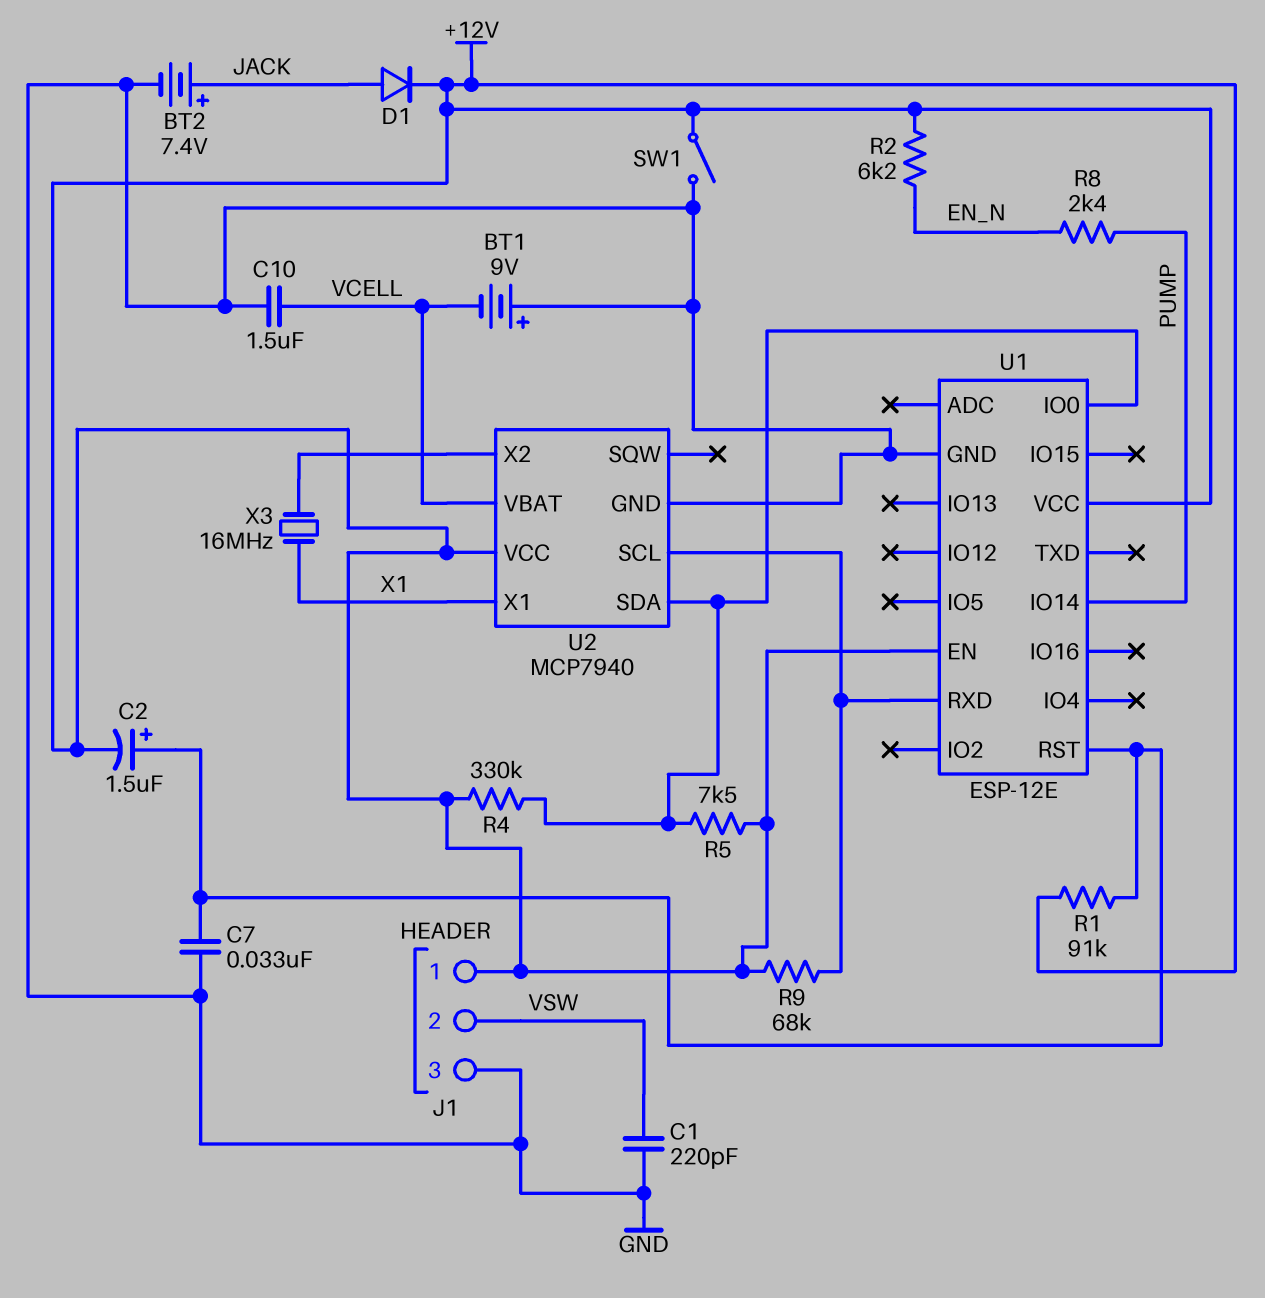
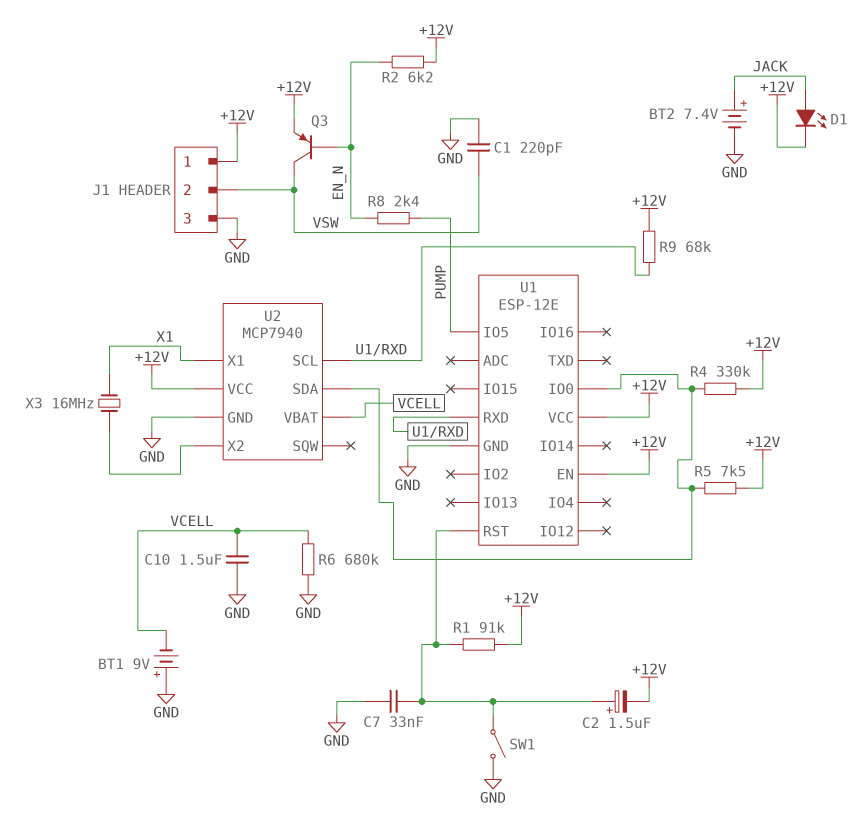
D1: diode (A JACK, K +12V) -> LED (A JACK, K +12V)
Q3: none -> PNP (B EN_N, C VSW, E +12V)
R6: none -> 680k (GND, VCELL)
SW1: switch (+12V, GND) -> switch (GND, U1/RST)
U1 pin IO5: none -> PUMP
U1 pin IO14: PUMP -> none

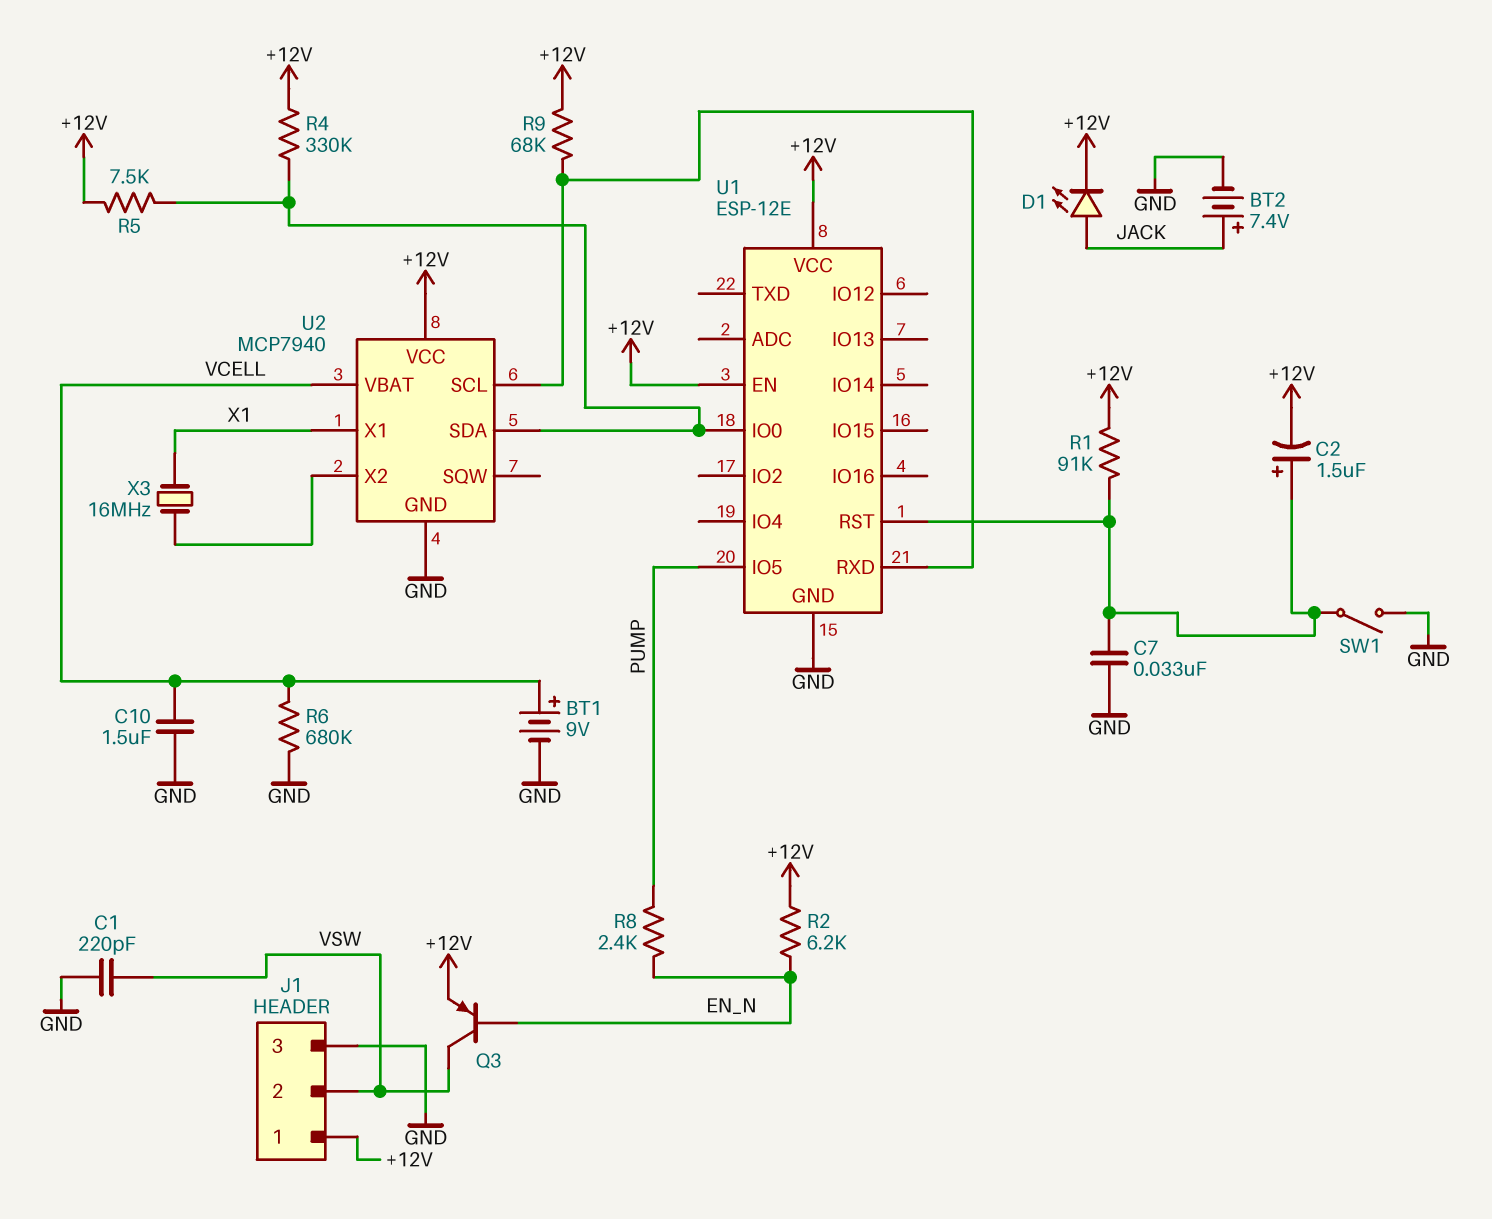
BT1: 9V (plus GND, minus VCELL) -> 9V (plus VCELL, minus GND)

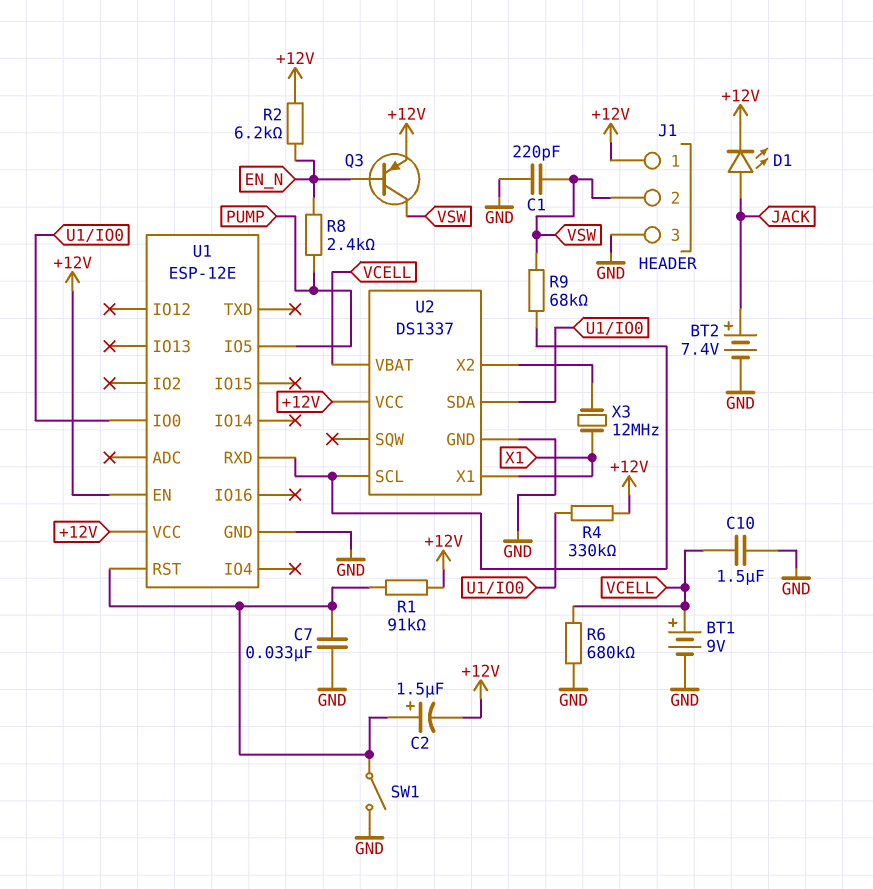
R5: 7.5k (+12V, U1/IO0) -> none
R9: 68k (+12V, U1/RXD) -> 68k (U1/RXD, VSW)
U2: MCP7940 -> DS1337
X3: 16MHz (U2/X2, X1) -> 12MHz (U2/X2, X1)

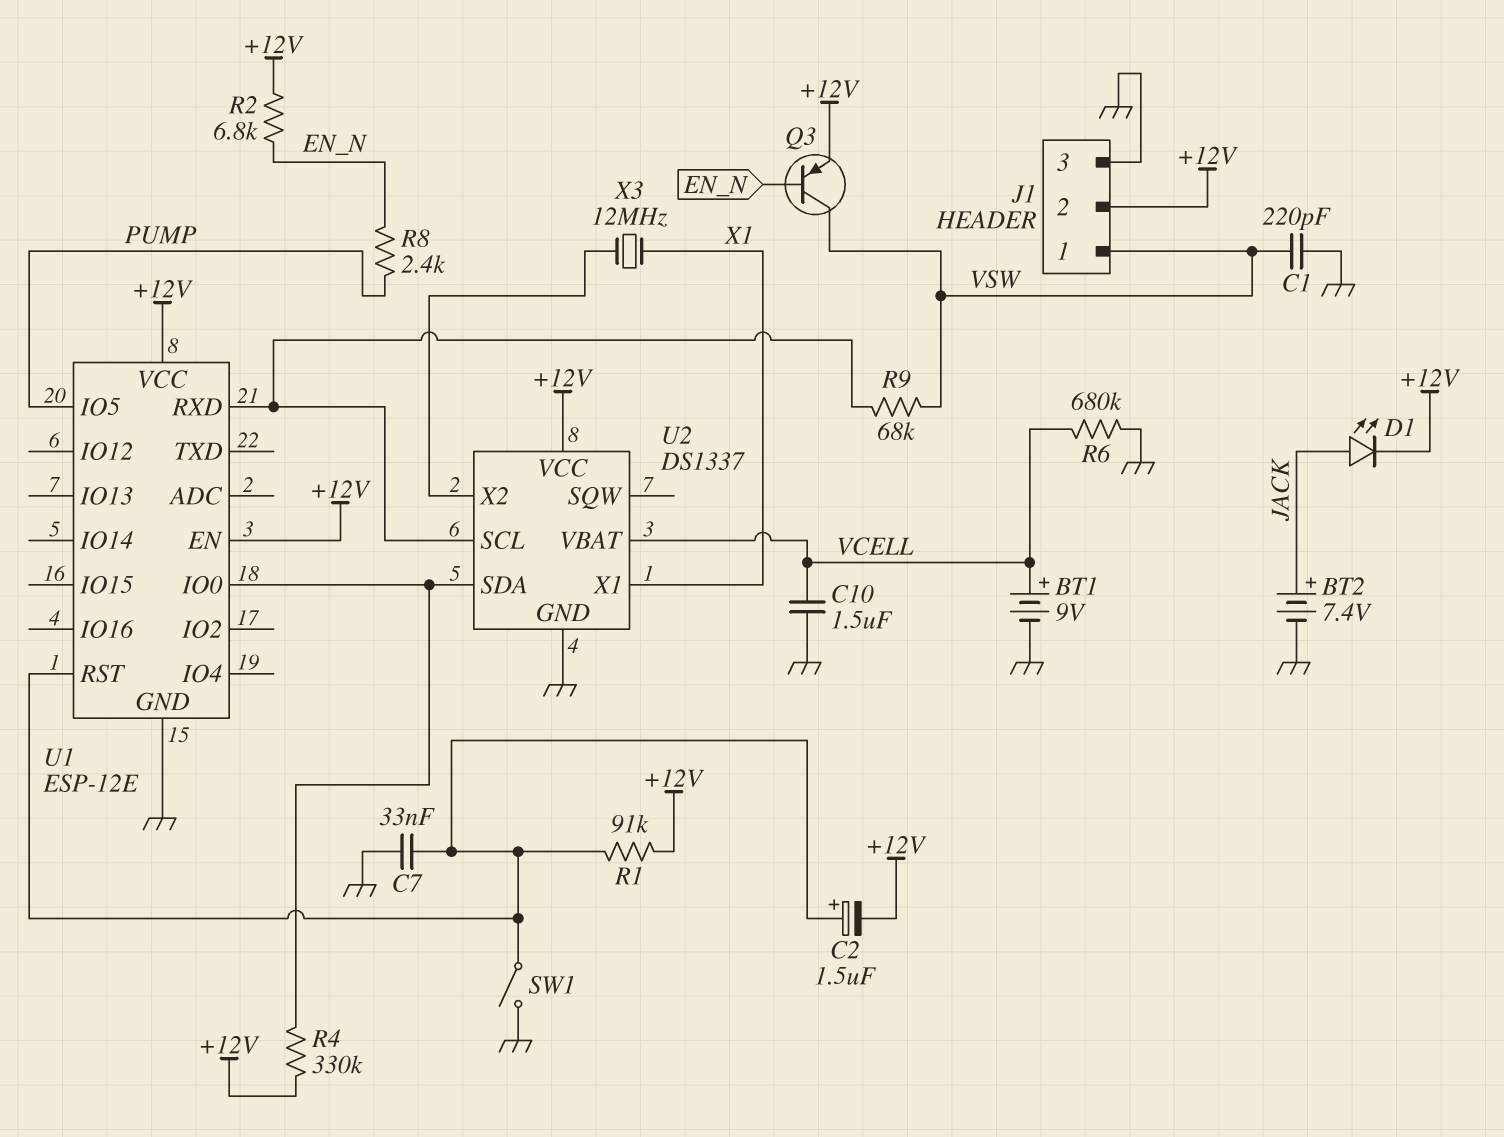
J1 pin 1: +12V -> VSW
J1 pin 2: VSW -> +12V
R2: 6.2k (+12V, EN_N) -> 6.8k (+12V, EN_N)

